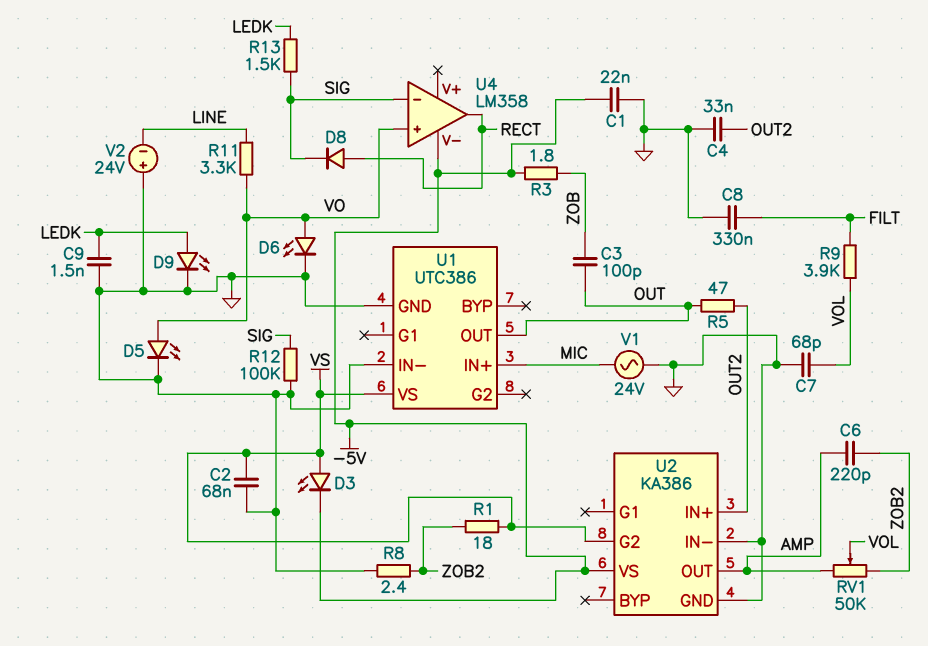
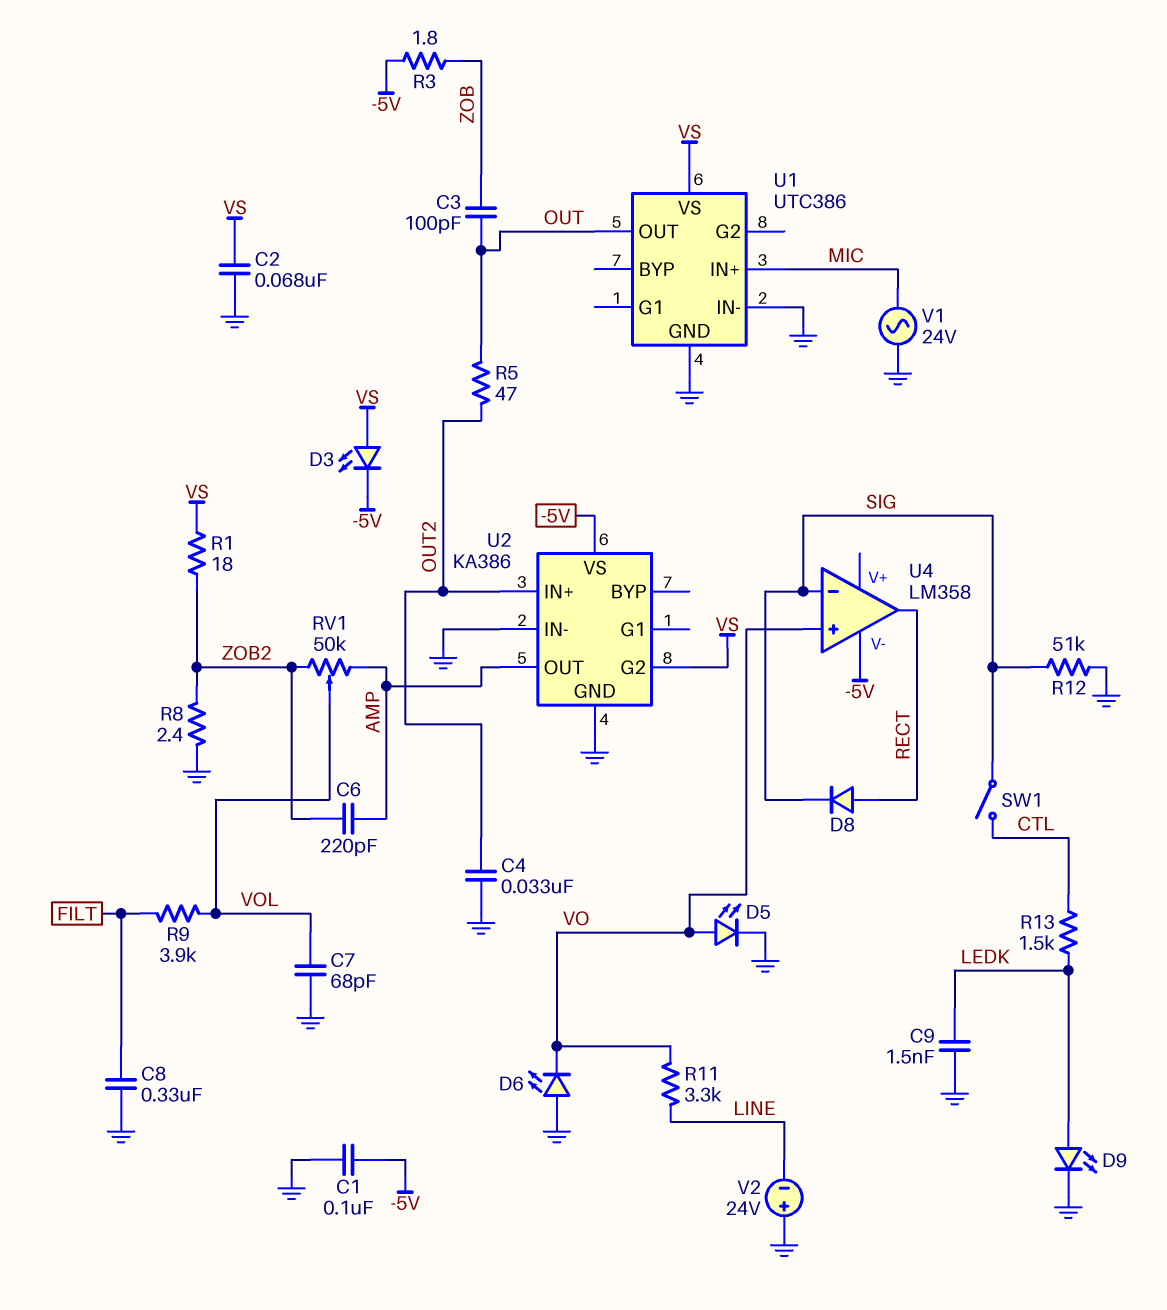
C1: 22nF (-5V, GND) -> 100nF (-5V, GND)
D6: LED (A VO, K GND) -> LED (A GND, K VO)
R12: 100k (GND, SIG) -> 51k (GND, SIG)
R13: 1.5k (LEDK, SIG) -> 1.5k (CTL, LEDK)
SW1: none -> switch (CTL, SIG)

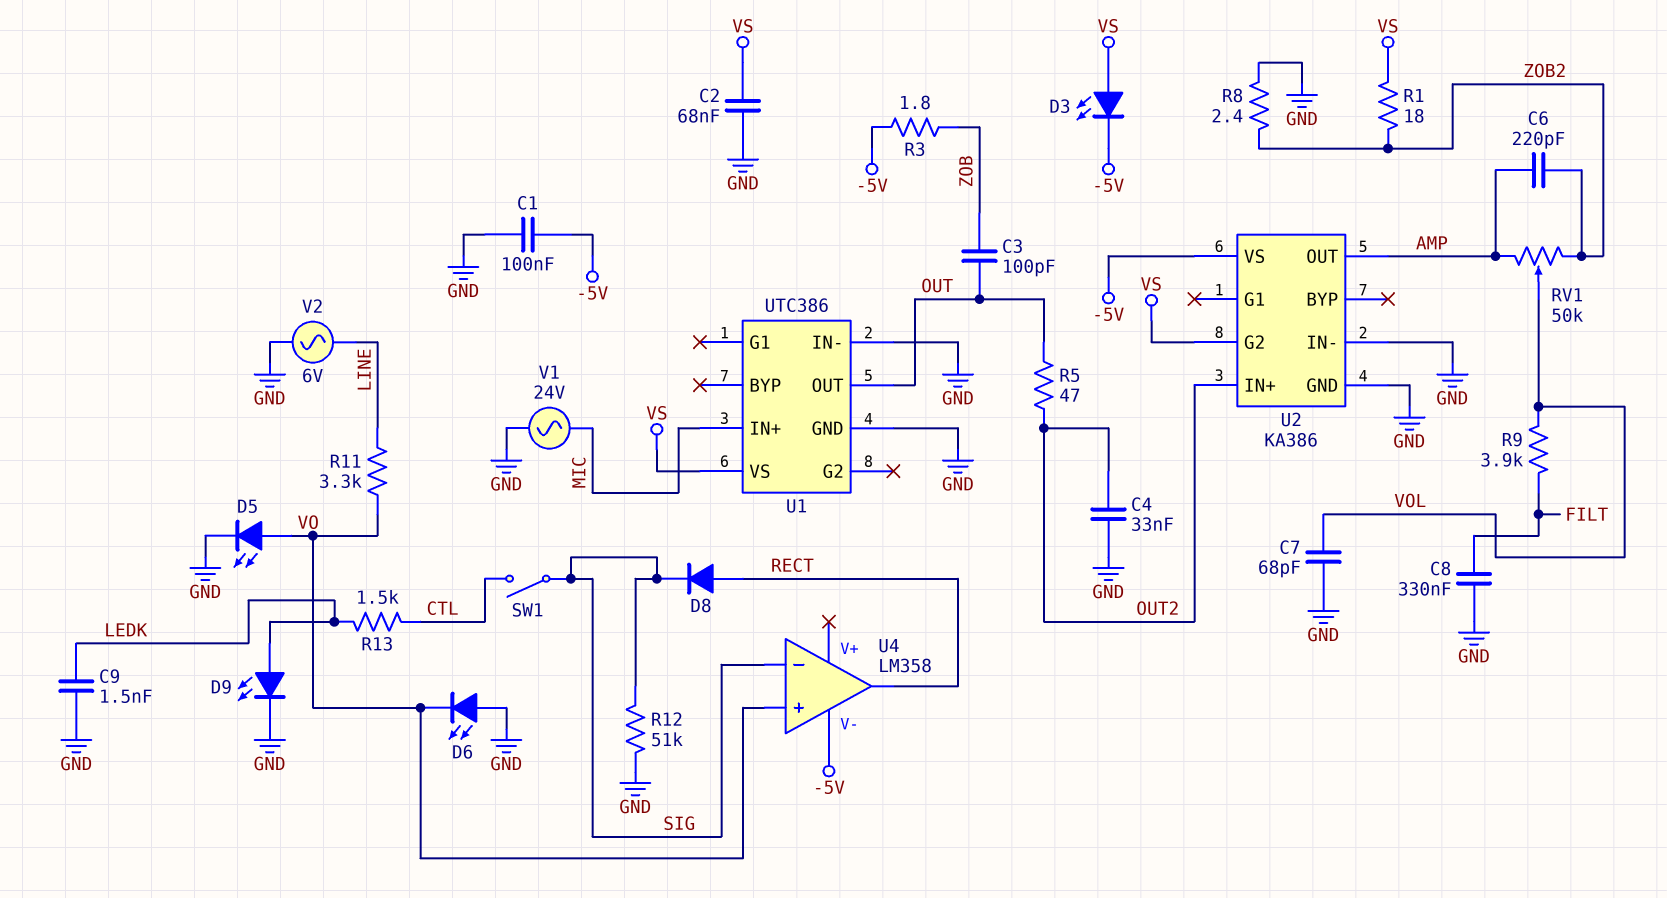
V2: 24V (plus GND, minus LINE) -> AC 6V (GND, LINE)

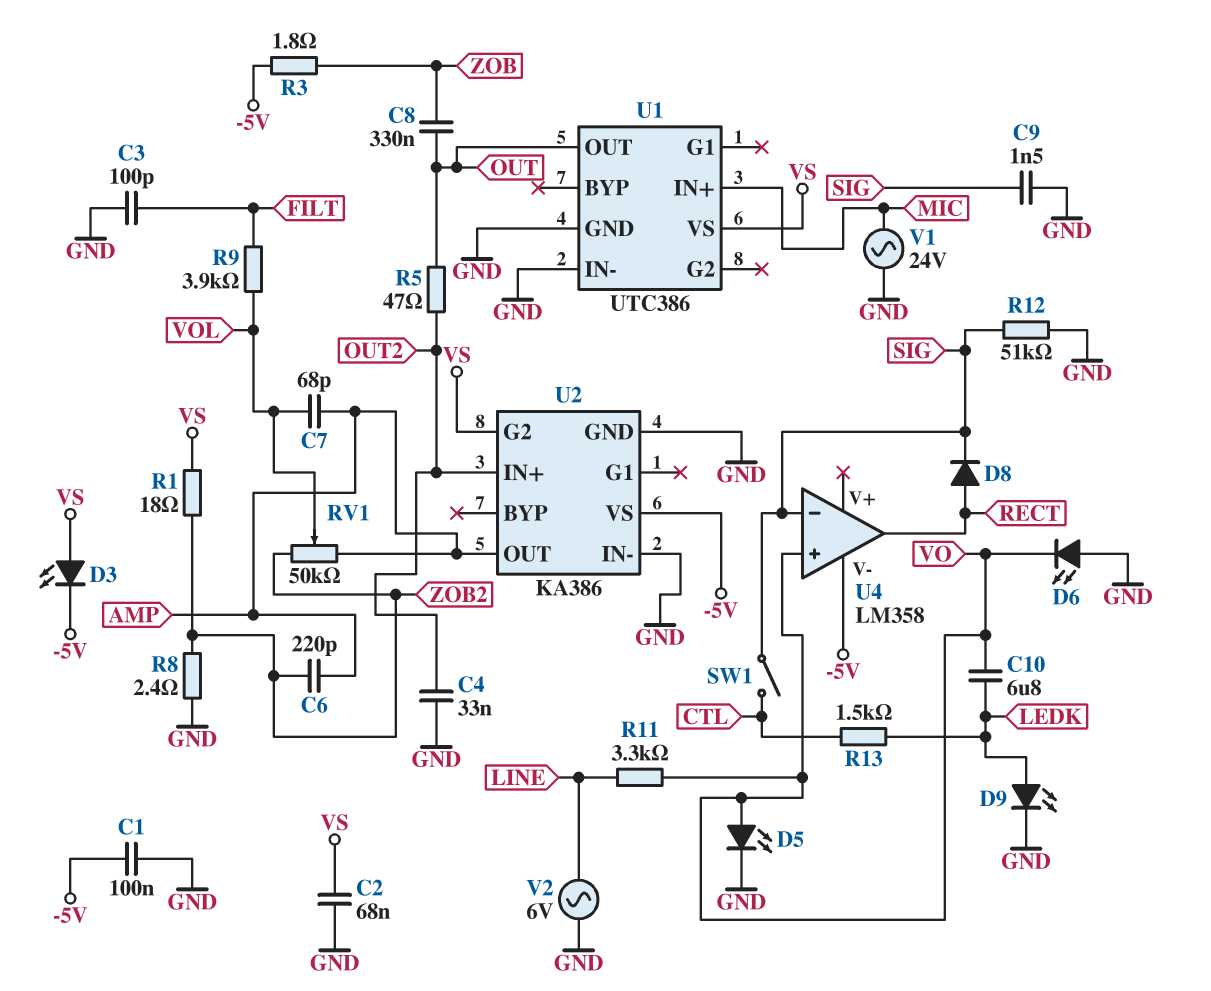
C3: 100pF (OUT, ZOB) -> 100pF (FILT, GND)
C7: 68pF (GND, VOL) -> 68pF (AMP, VOL)
C8: 330nF (FILT, GND) -> 330nF (OUT, ZOB)
C9: 1.5nF (GND, LEDK) -> 1.5nF (GND, SIG)
C10: none -> 6.8uF (LEDK, VO)

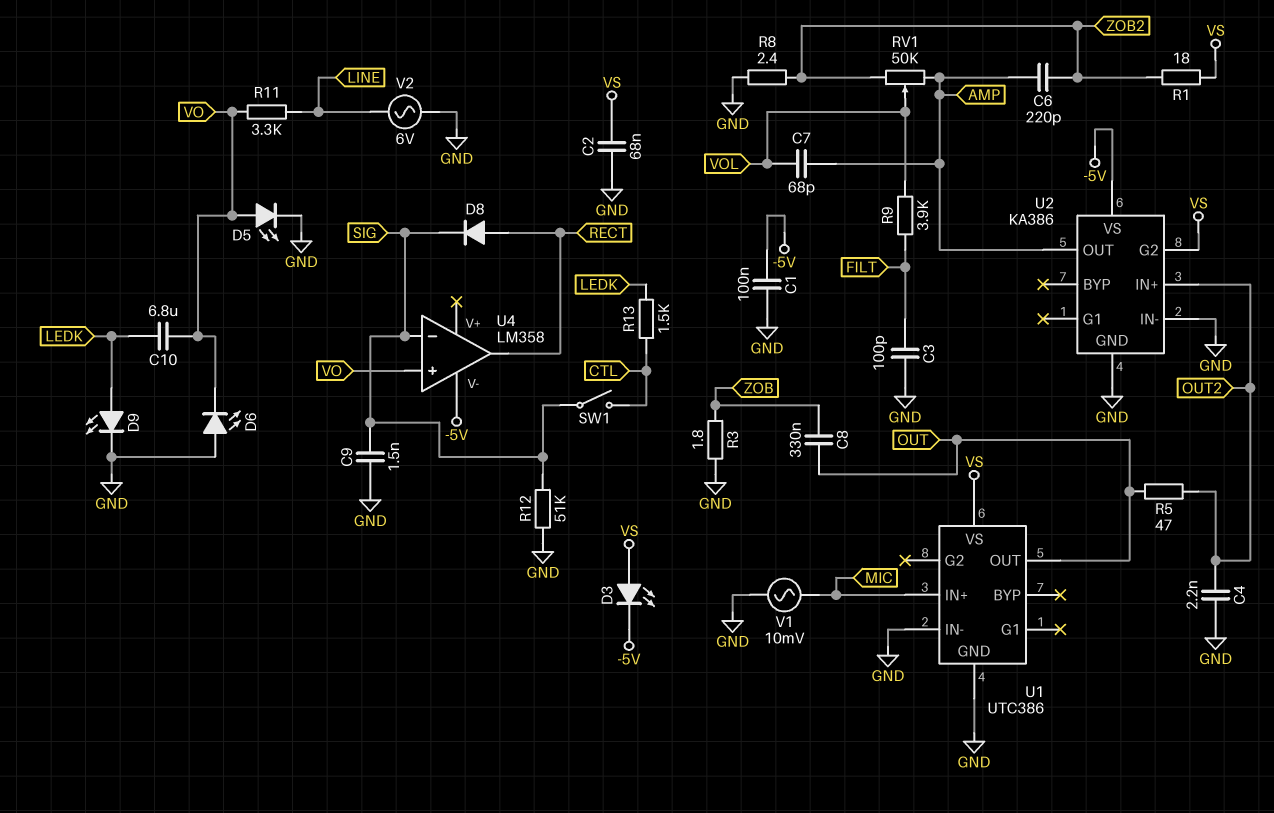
C4: 33nF (GND, OUT2) -> 2.2nF (GND, OUT2)
R3: 1.8 (-5V, ZOB) -> 1.8 (GND, ZOB)
V1: AC 24V (GND, MIC) -> AC 10mV (GND, MIC)

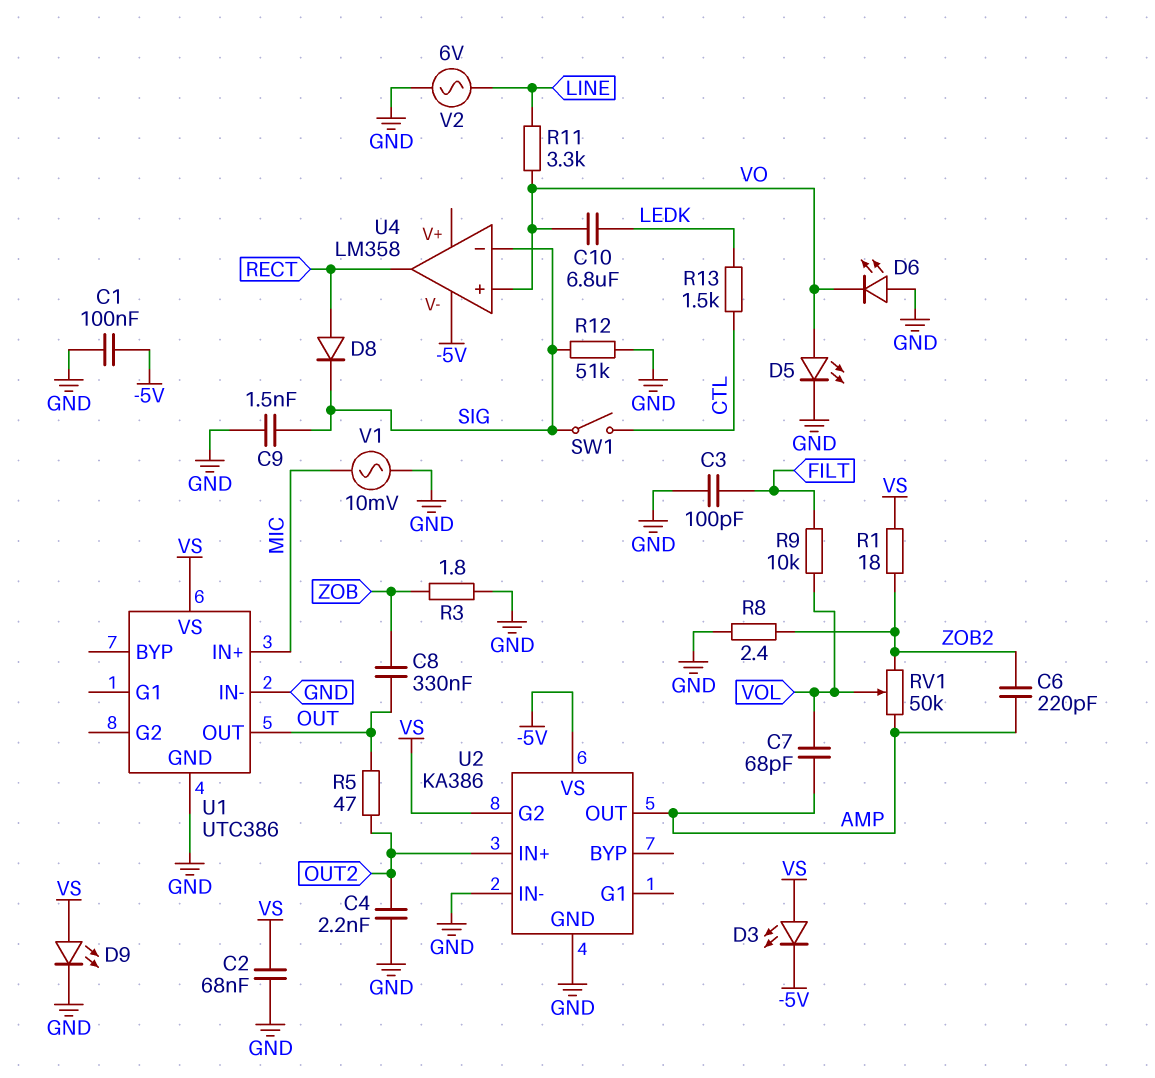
D9: LED (A LEDK, K GND) -> LED (A VS, K GND)
R9: 3.9k (FILT, VOL) -> 10k (FILT, VOL)

